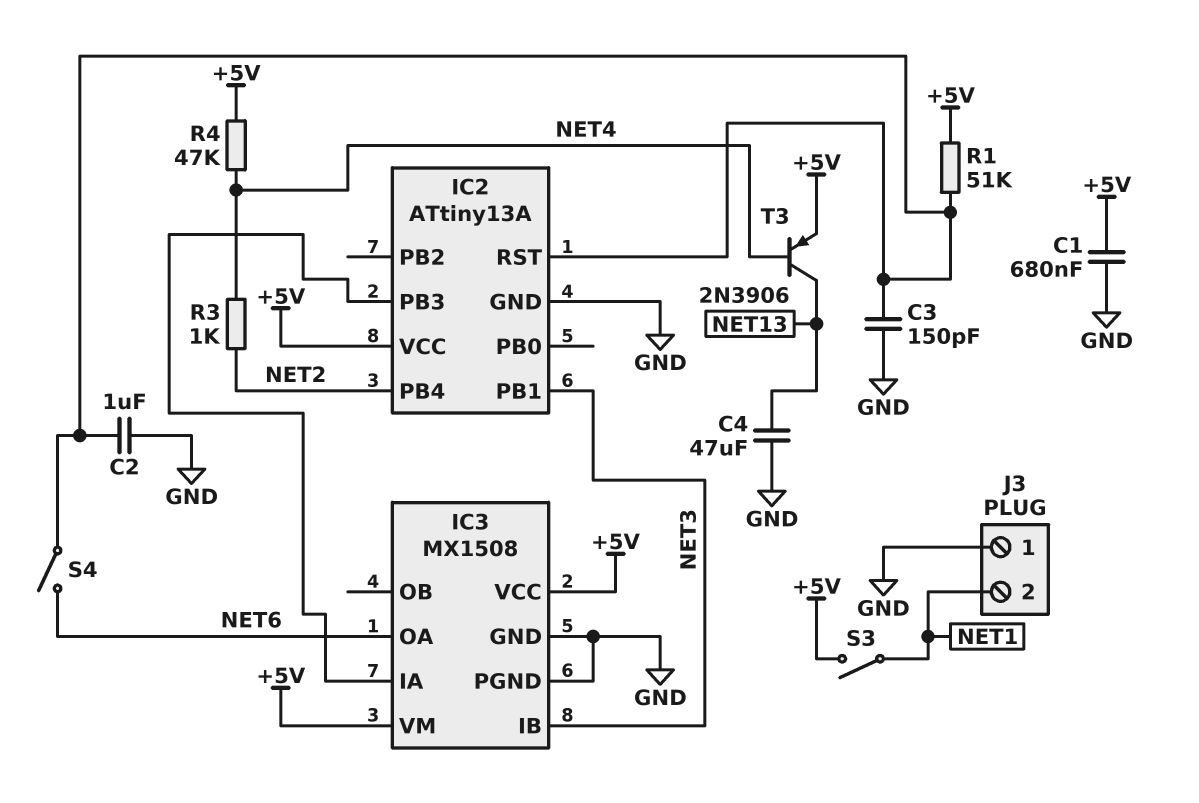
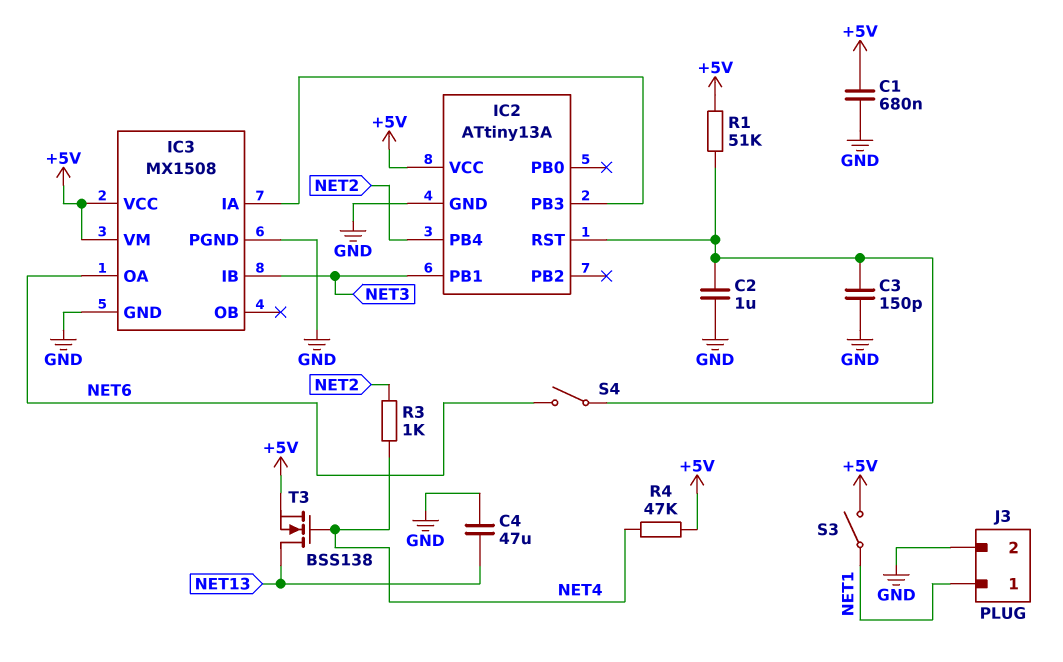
J3 pin 1: GND -> NET1
J3 pin 2: NET1 -> GND
T3: PNP 2N3906 (B NET4, C NET13, E +5V) -> NMOS BSS138 (G NET4, D NET13, S +5V)

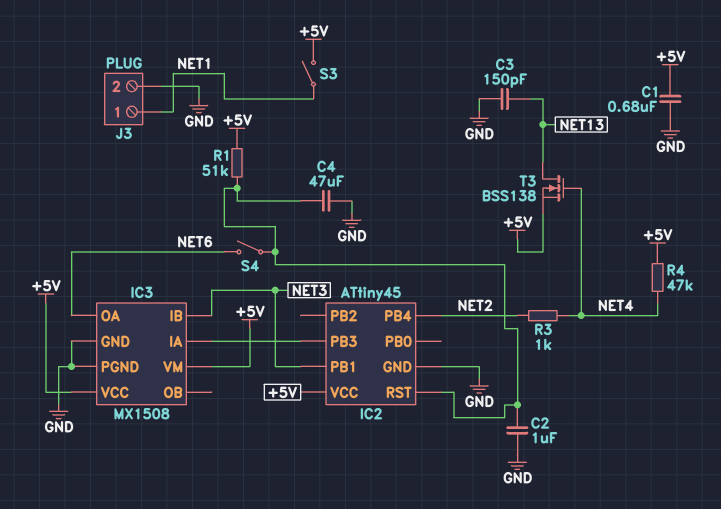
C3: 150pF (GND, IC2/RST) -> 150pF (GND, NET13)
C4: 47uF (GND, NET13) -> 47uF (GND, IC2/RST)
IC2: ATtiny13A -> ATtiny45

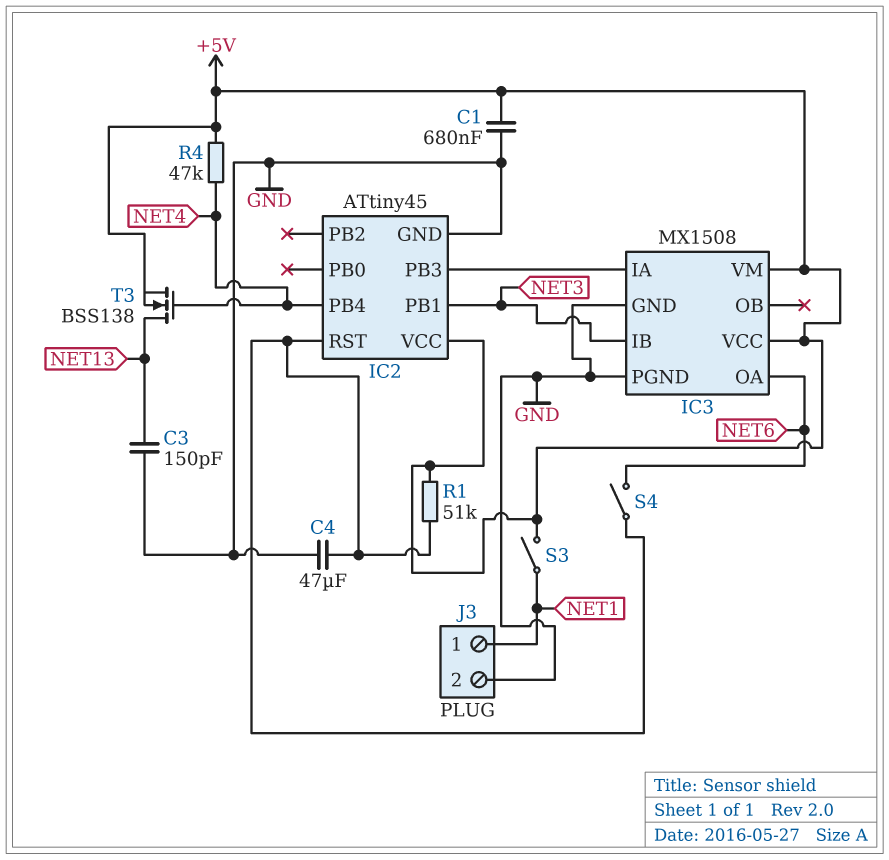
C2: 1uF (GND, IC2/RST) -> none
IC2 pin PB4: NET2 -> NET4
R3: 1k (NET2, NET4) -> none

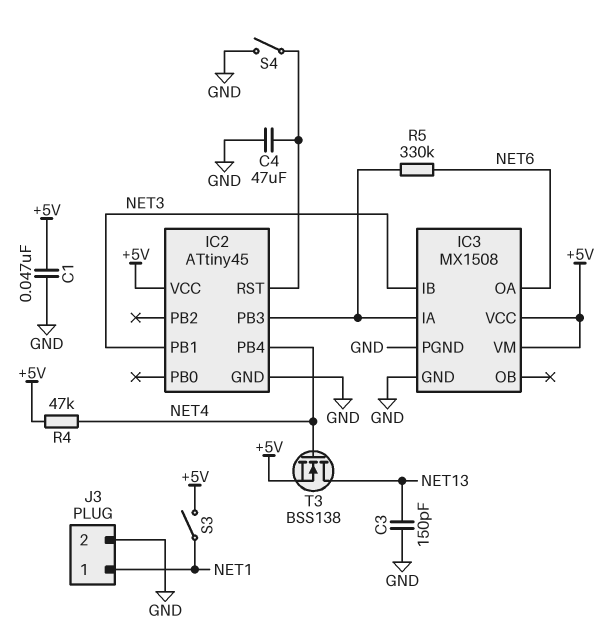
C1: 680nF (+5V, GND) -> 47nF (+5V, GND)
R1: 51k (+5V, IC2/RST) -> none
R5: none -> 330k (IC2/PB3, NET6)
S4: switch (IC2/RST, NET6) -> switch (GND, IC2/RST)

